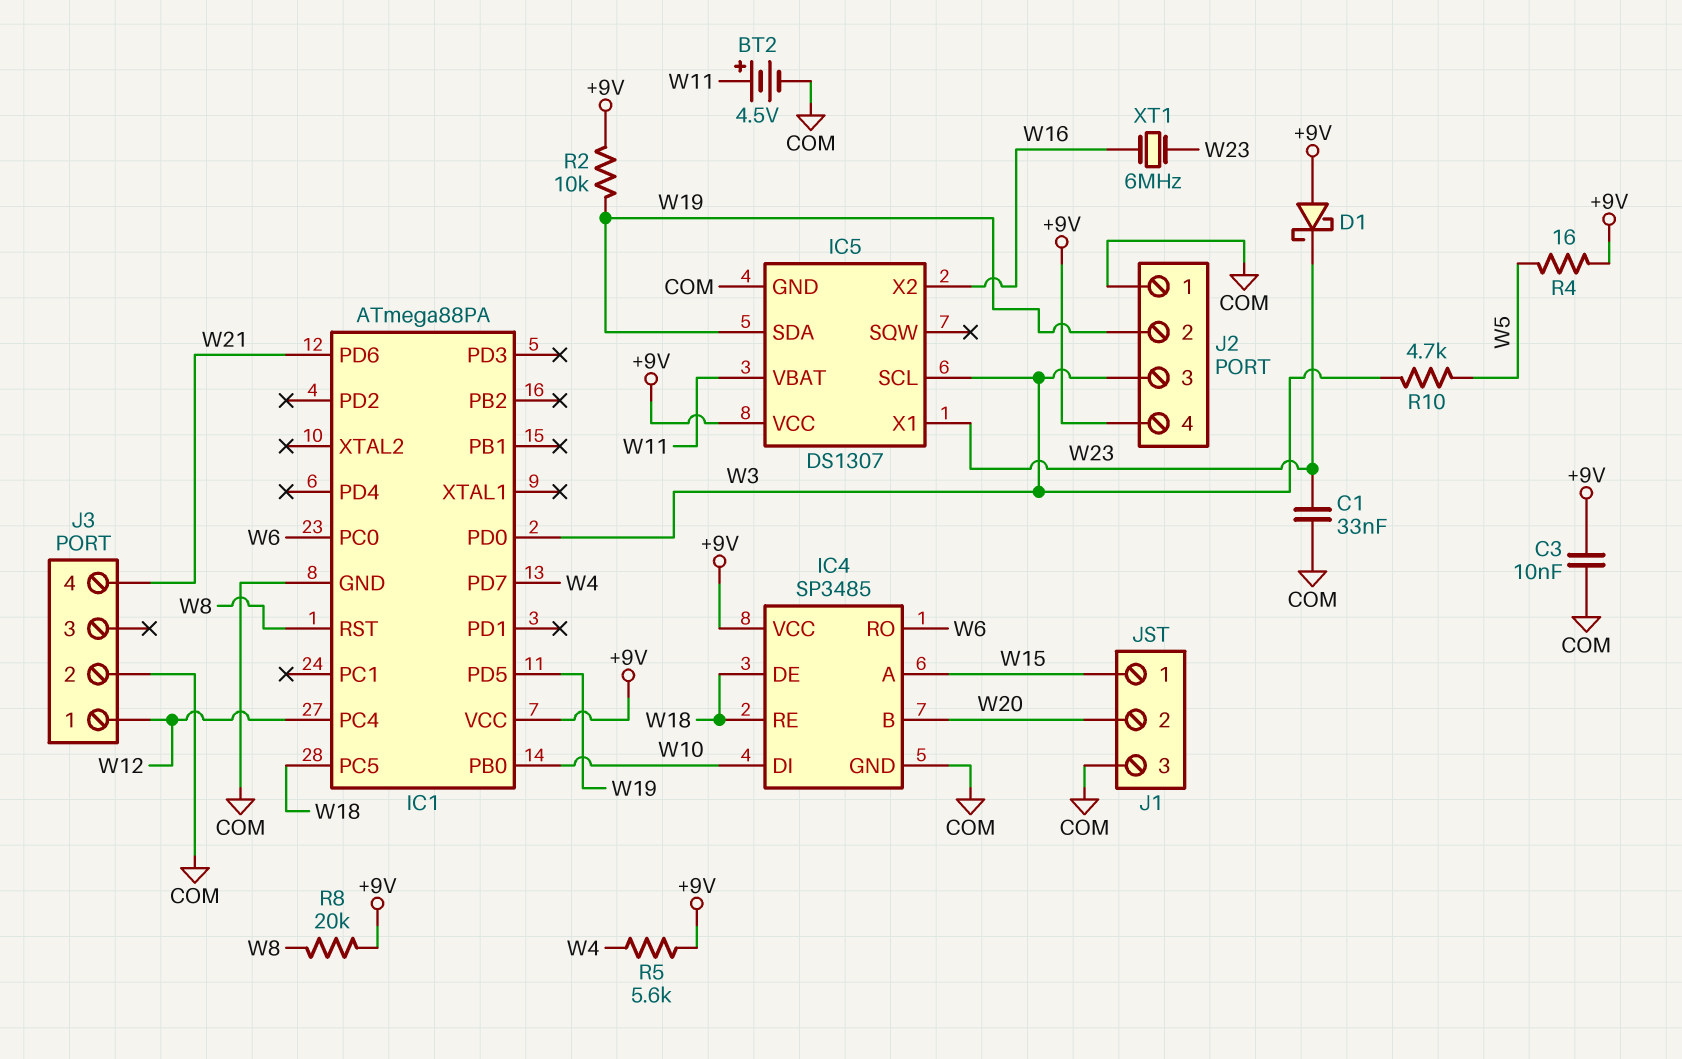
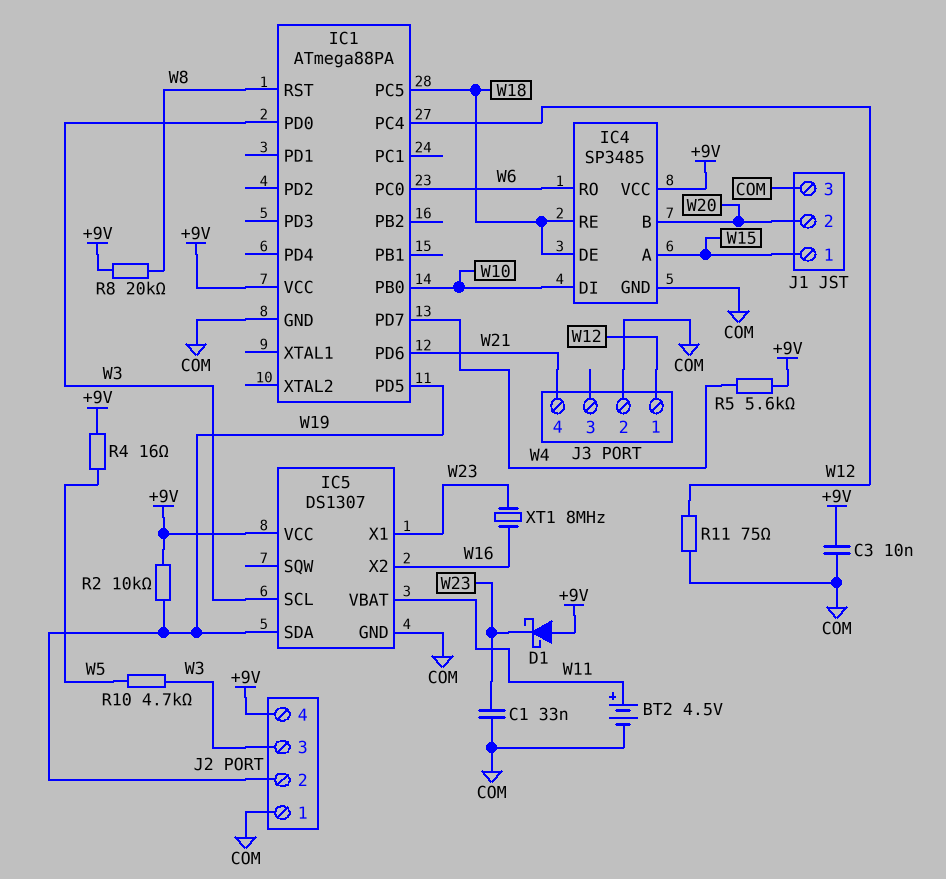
R11: none -> 75 (COM, W12)
XT1: 6MHz (W16, W23) -> 8MHz (W16, W23)

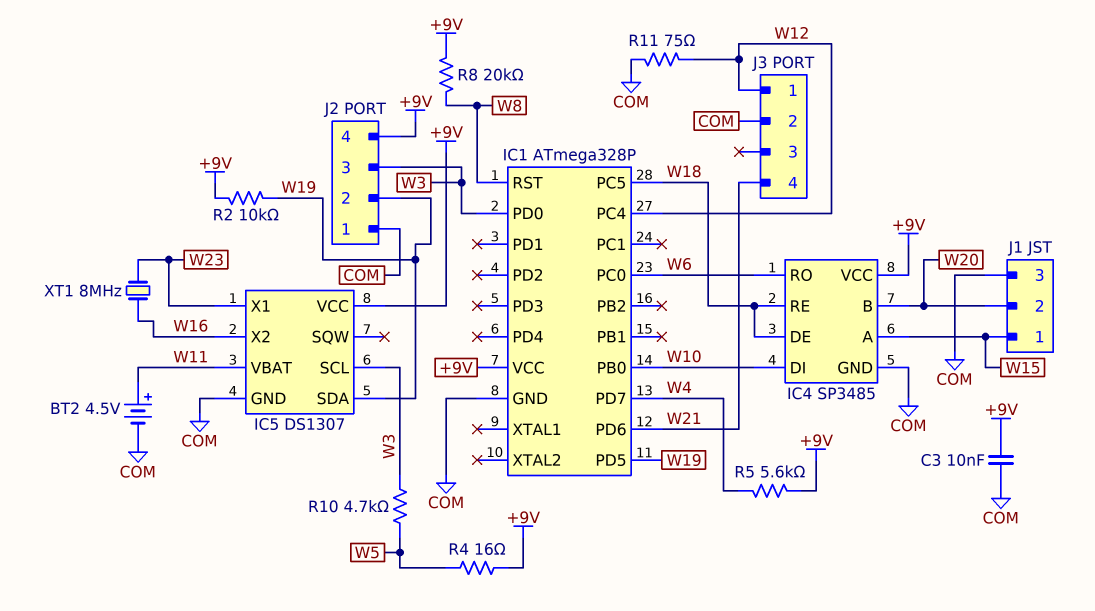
C1: 33nF (COM, W23) -> none
D1: schottky (A +9V, K W23) -> none
IC1: ATmega88PA -> ATmega328P

